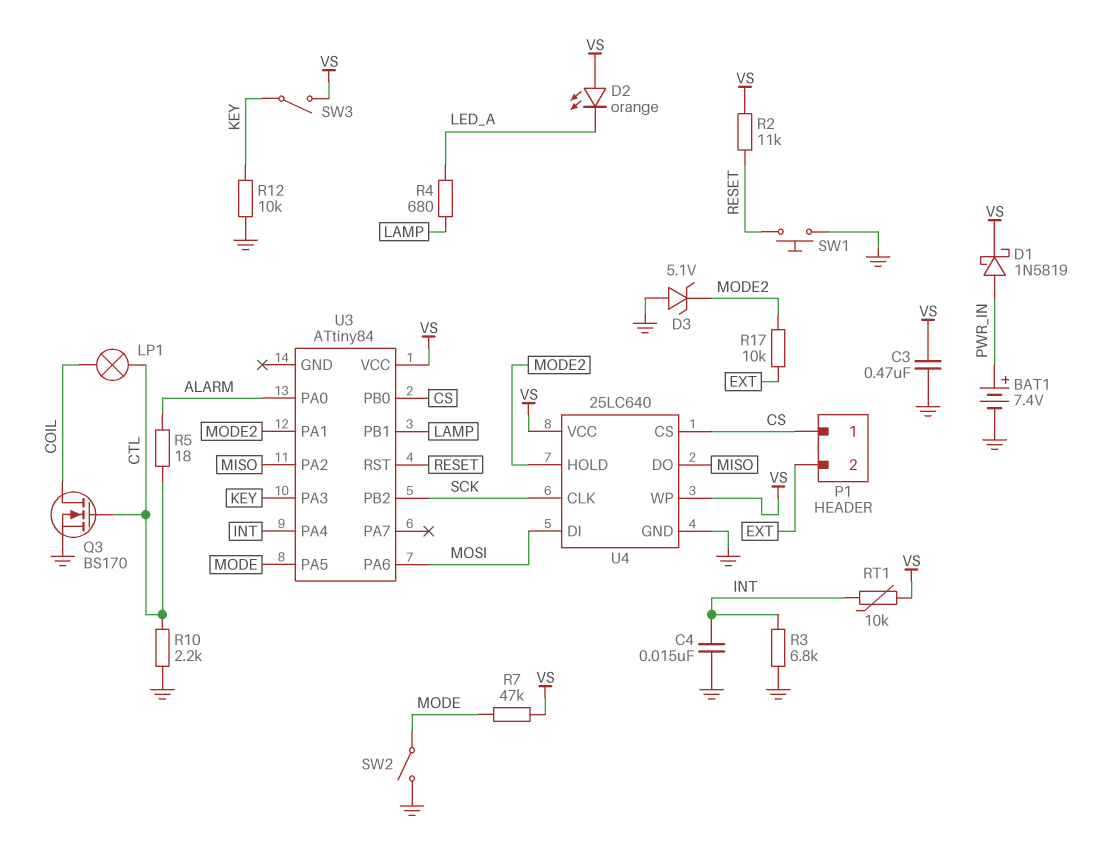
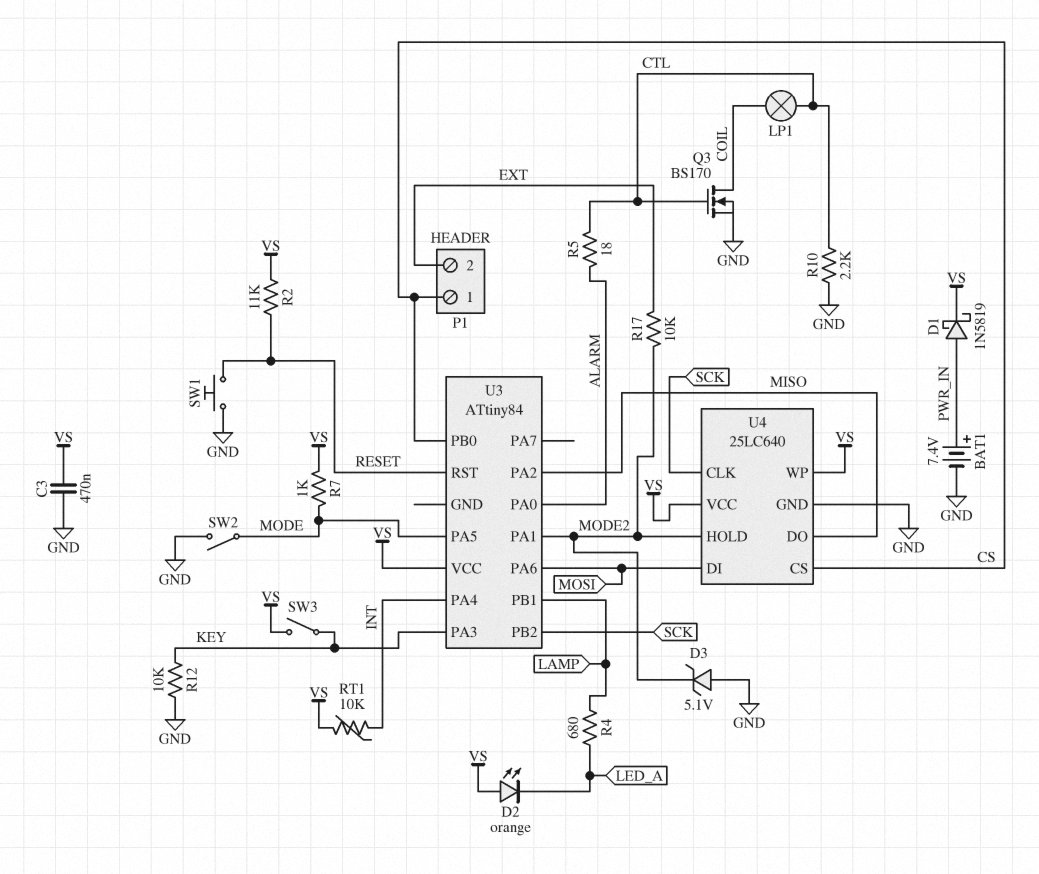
C4: 15nF (GND, INT) -> none
R3: 6.8k (GND, INT) -> none
R7: 47k (MODE, VS) -> 1k (MODE, VS)

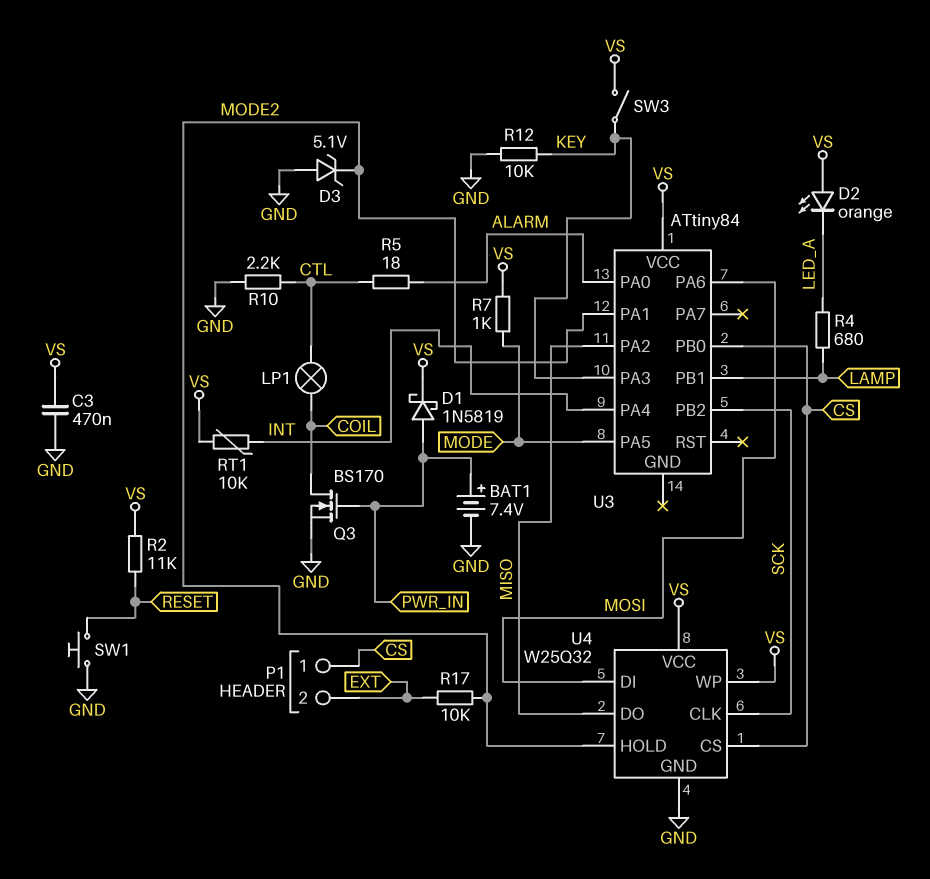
Q3: NMOS BS170 (G CTL, D COIL, S GND) -> NMOS BS170 (G PWR_IN, D COIL, S GND)
SW2: switch (GND, MODE) -> none
U3 pin RST: RESET -> none
U4: 25LC640 -> W25Q32

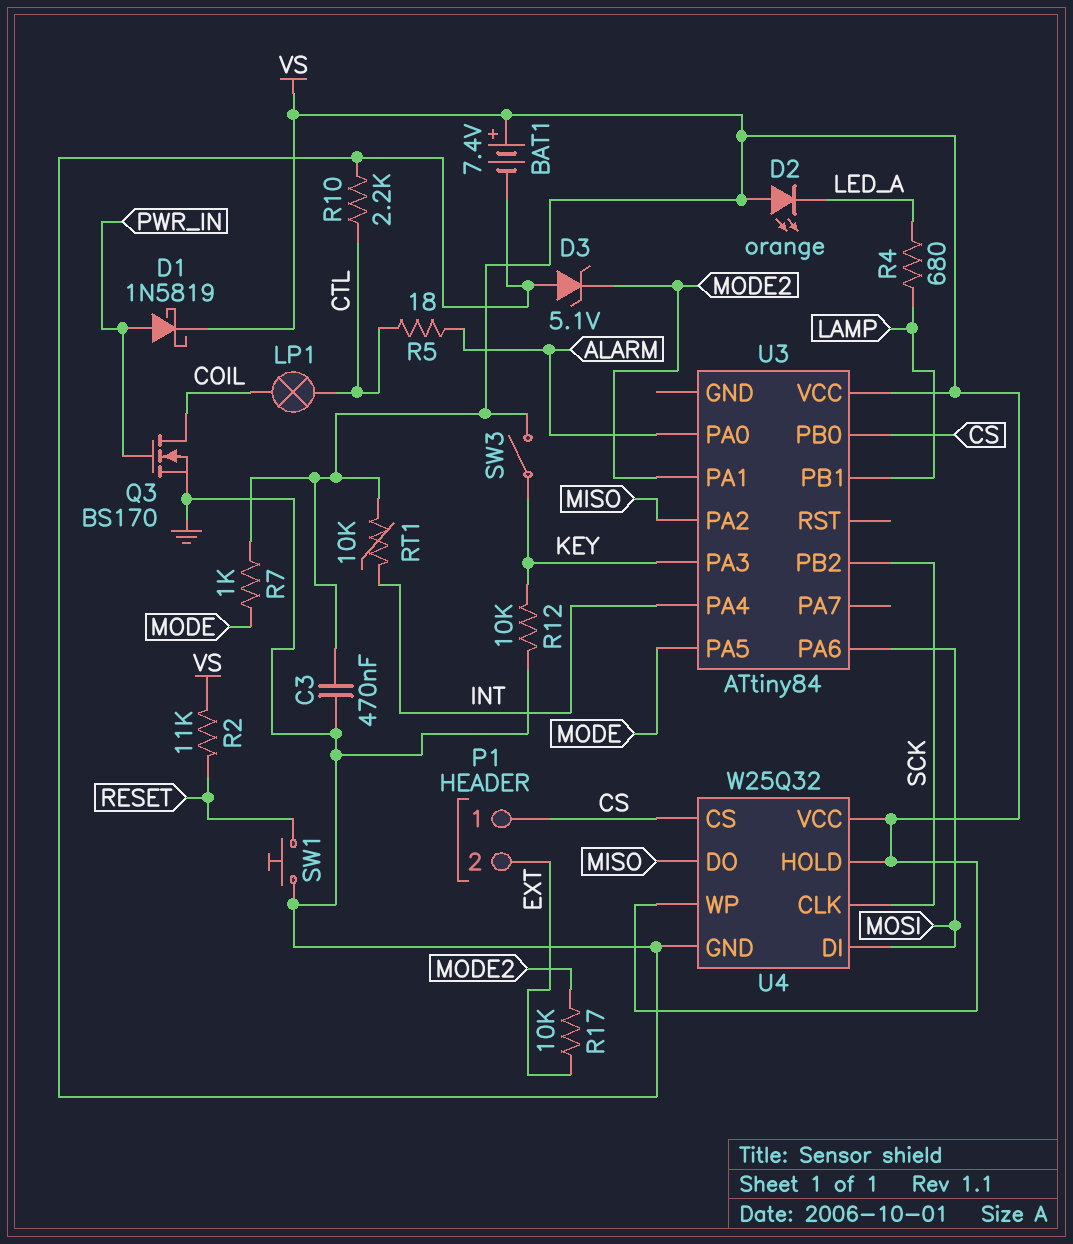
BAT1: 7.4V (plus PWR_IN, minus GND) -> 7.4V (plus VS, minus GND)
U4 pin HOLD: MODE2 -> VS

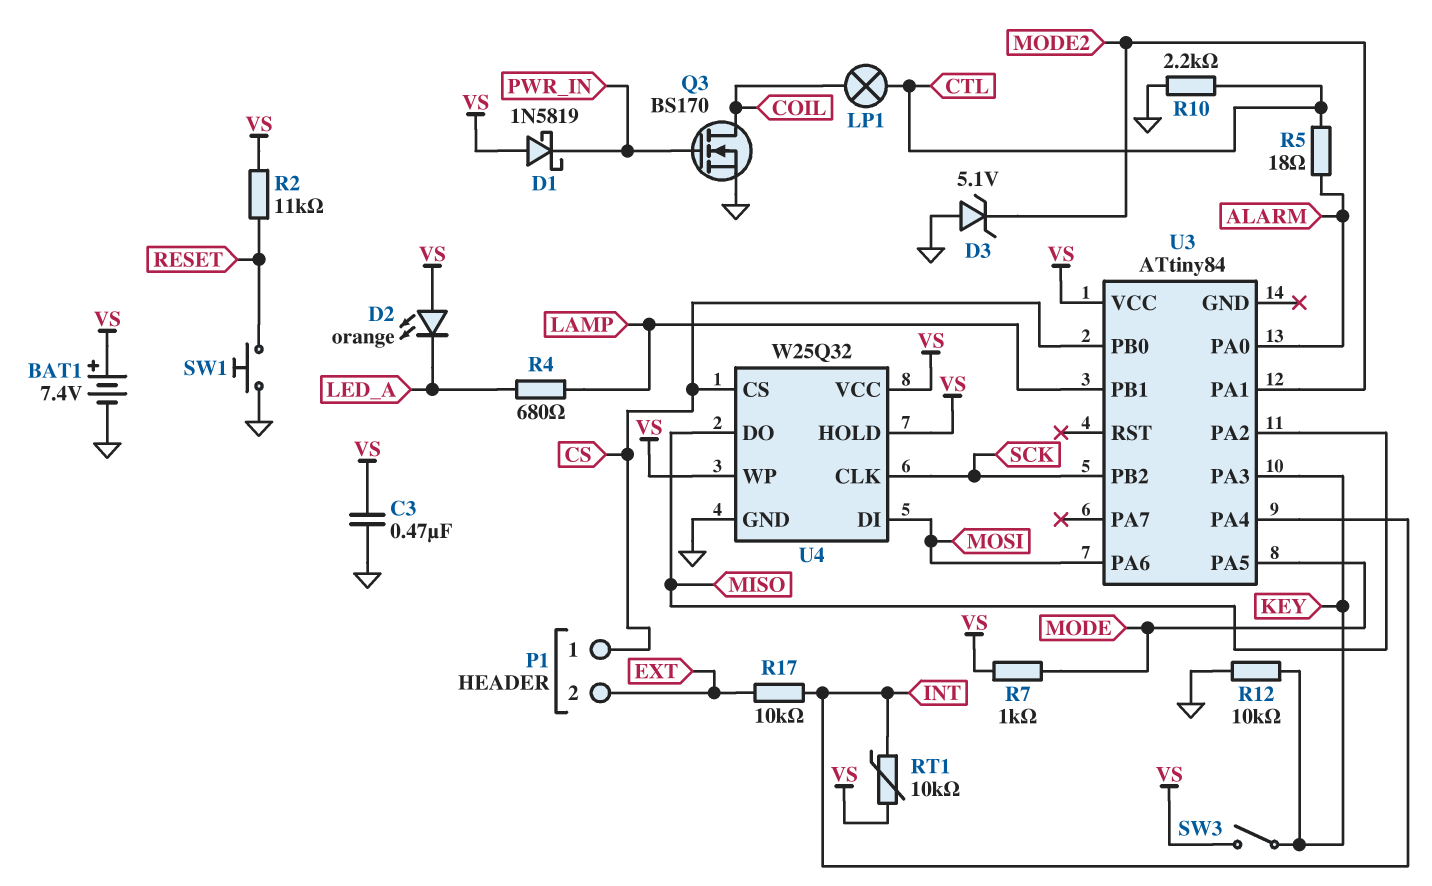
D1: schottky 1N5819 (A PWR_IN, K VS) -> schottky 1N5819 (A VS, K PWR_IN)
R17: 10k (EXT, MODE2) -> 10k (EXT, INT)

